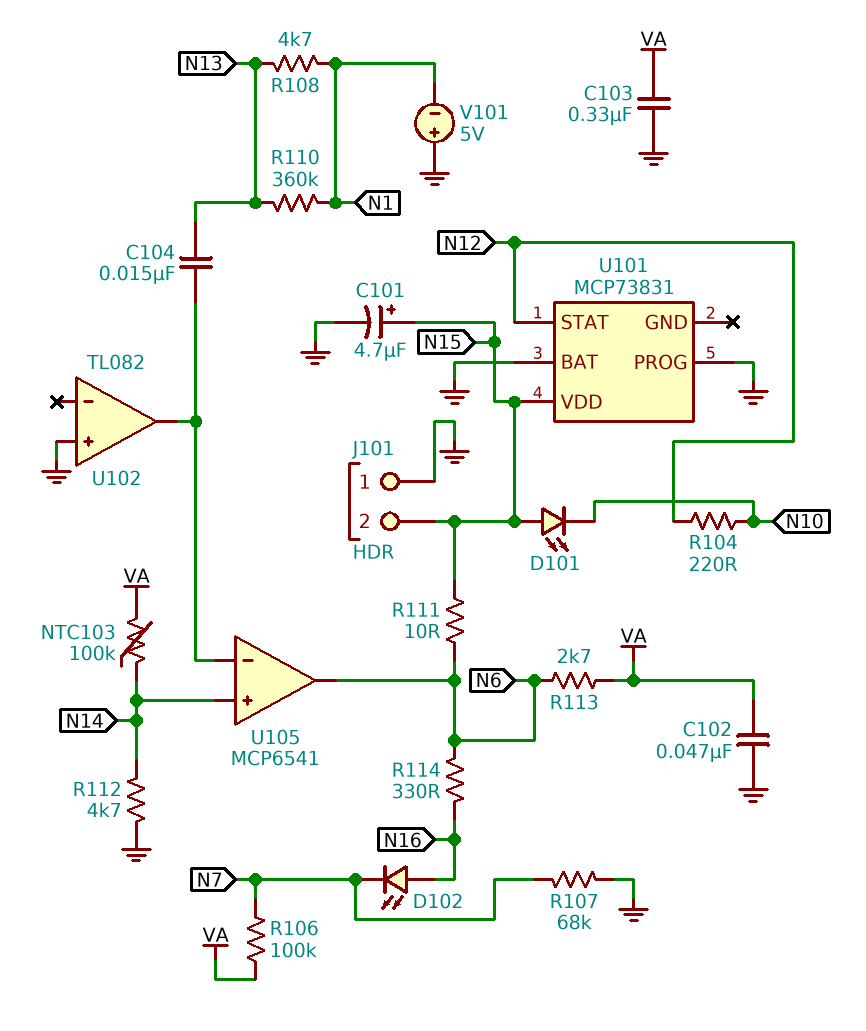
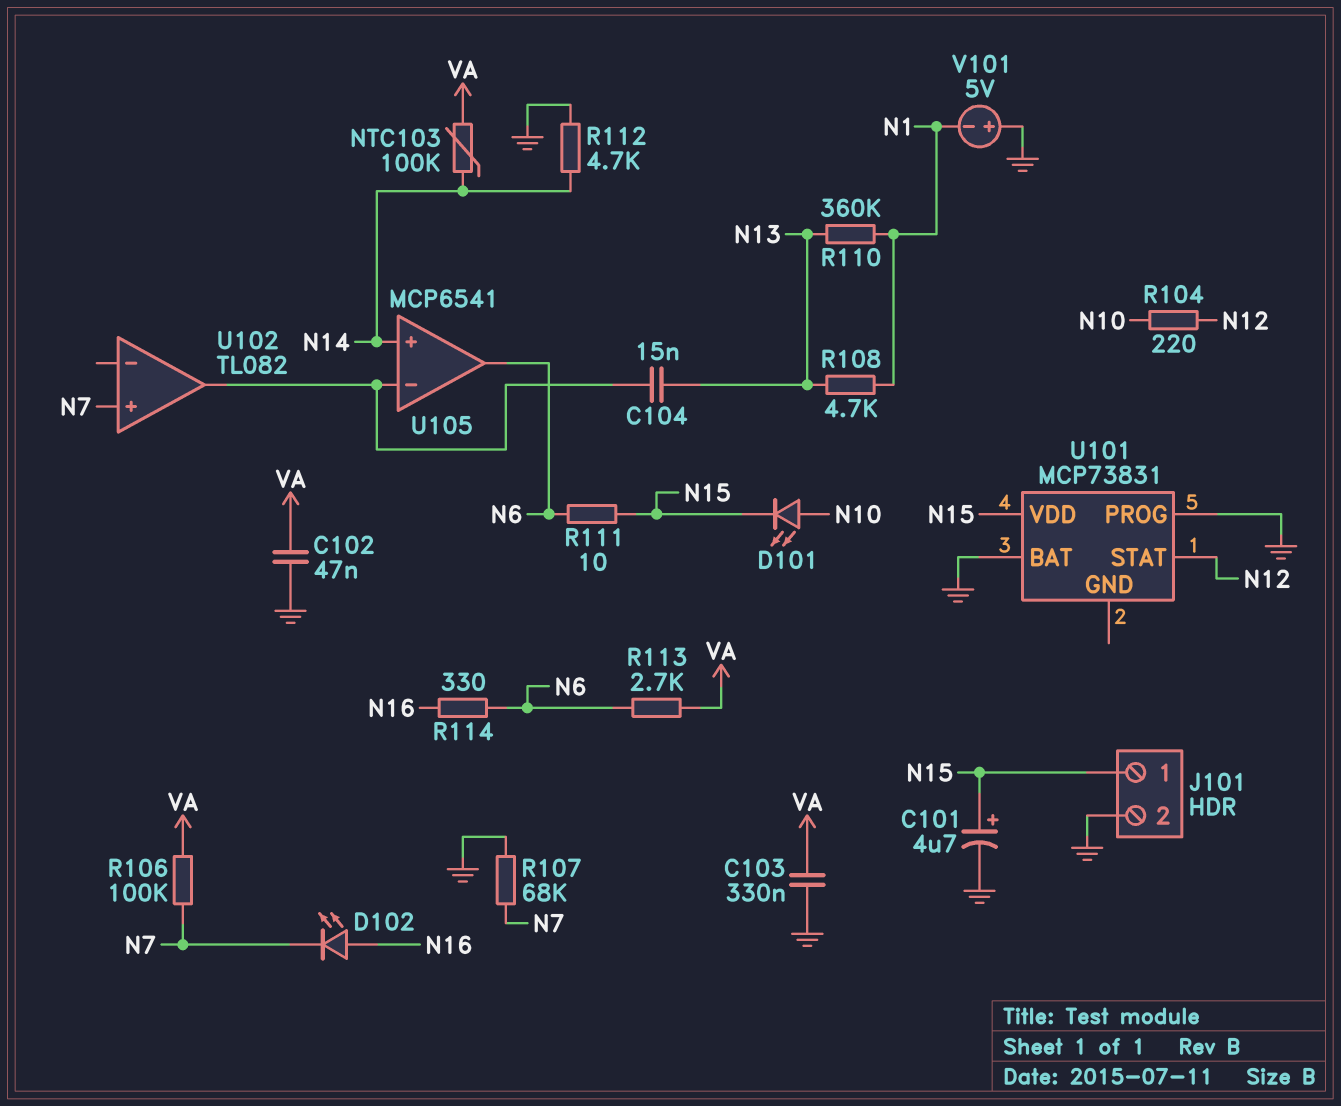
D101: LED (A N15, K N10) -> LED (A N10, K N15)
J101 pin 1: GND -> N15
J101 pin 2: N15 -> GND
U102 pin in+: GND -> N7

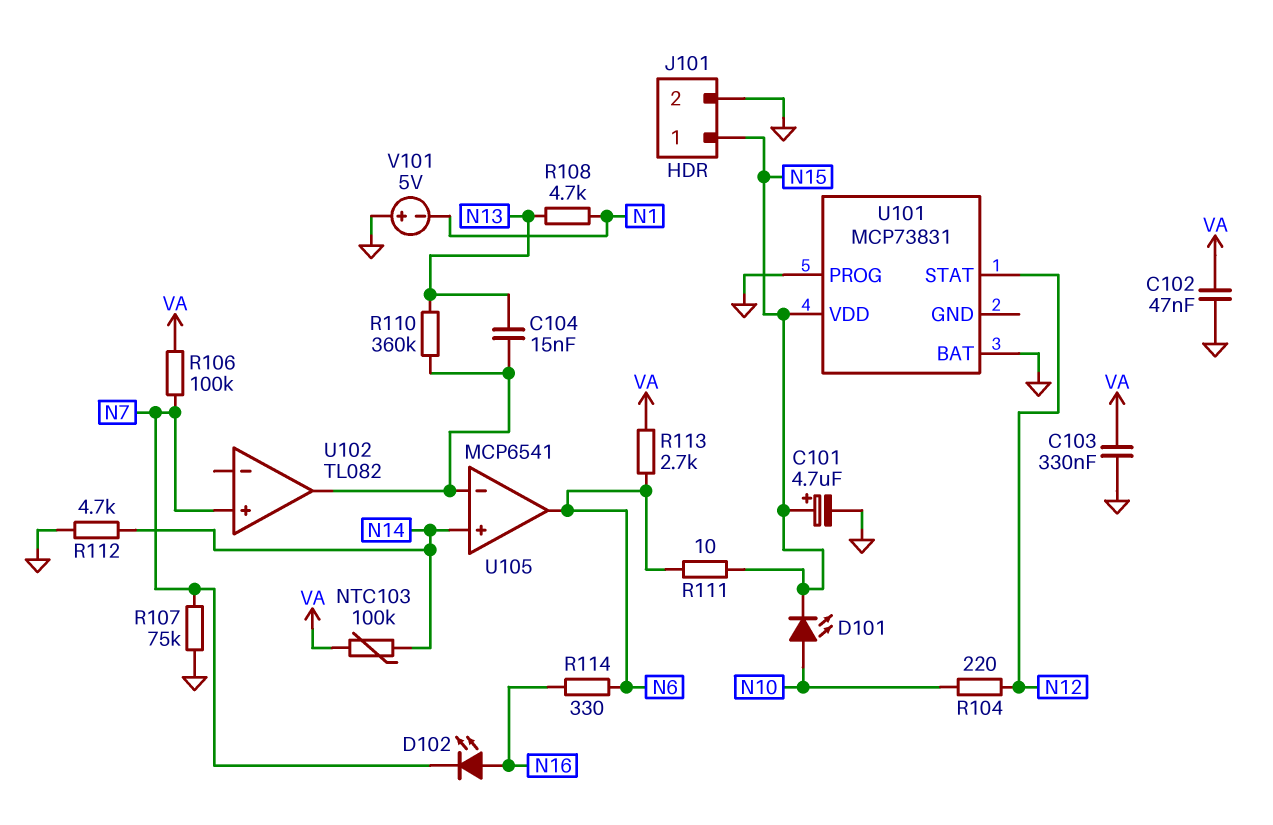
R107: 68k (GND, N7) -> 75k (GND, N7)
R110: 360k (N1, N13) -> 360k (N13, U102/out)

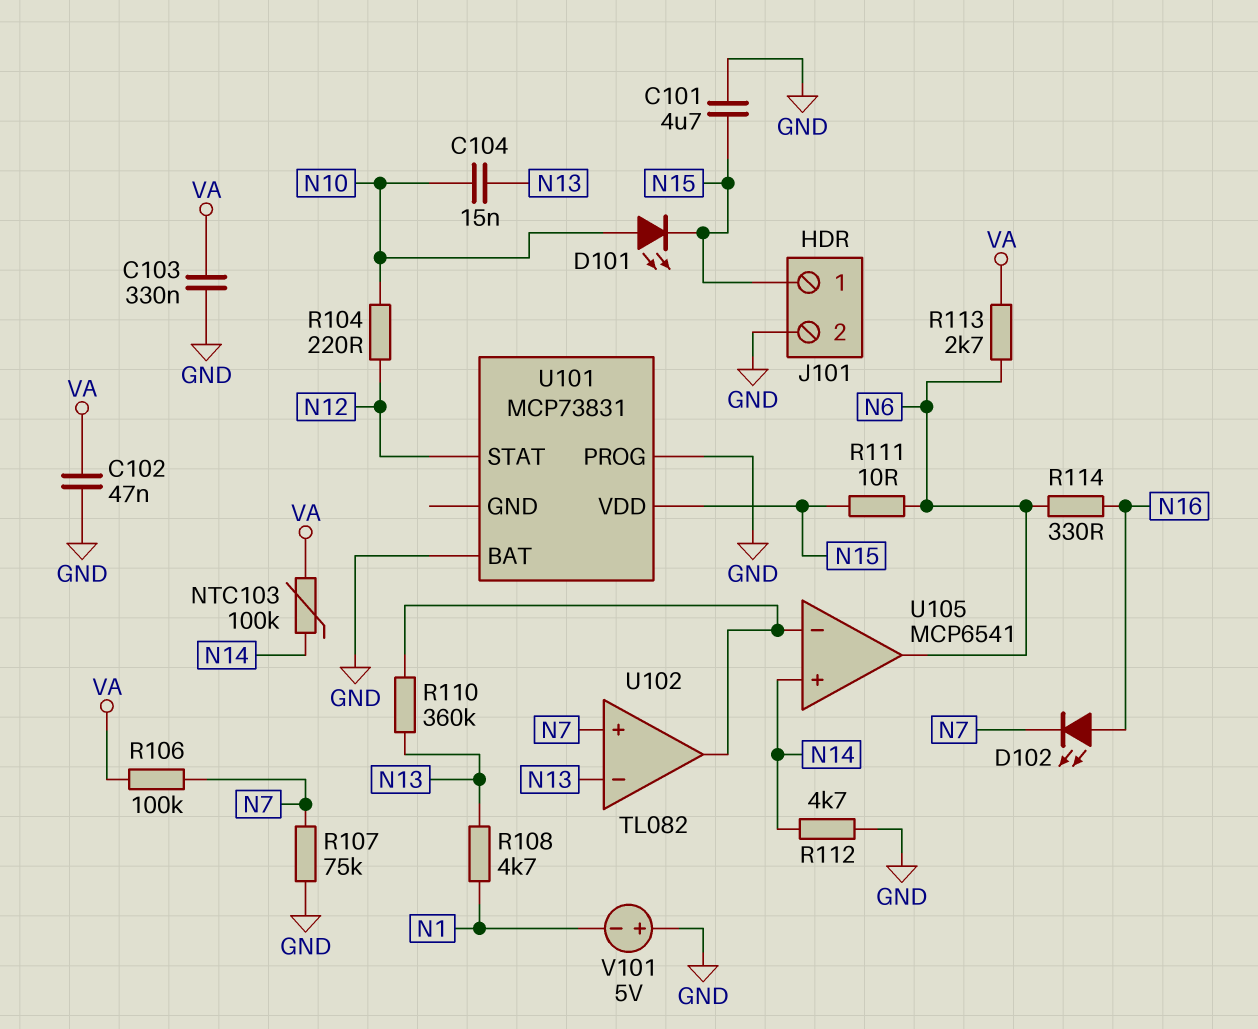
C101: 4.7uF (plus N15, minus GND) -> 4.7uF (GND, N15)
C104: 15nF (N13, U102/out) -> 15nF (N10, N13)
U102 pin in-: none -> N13

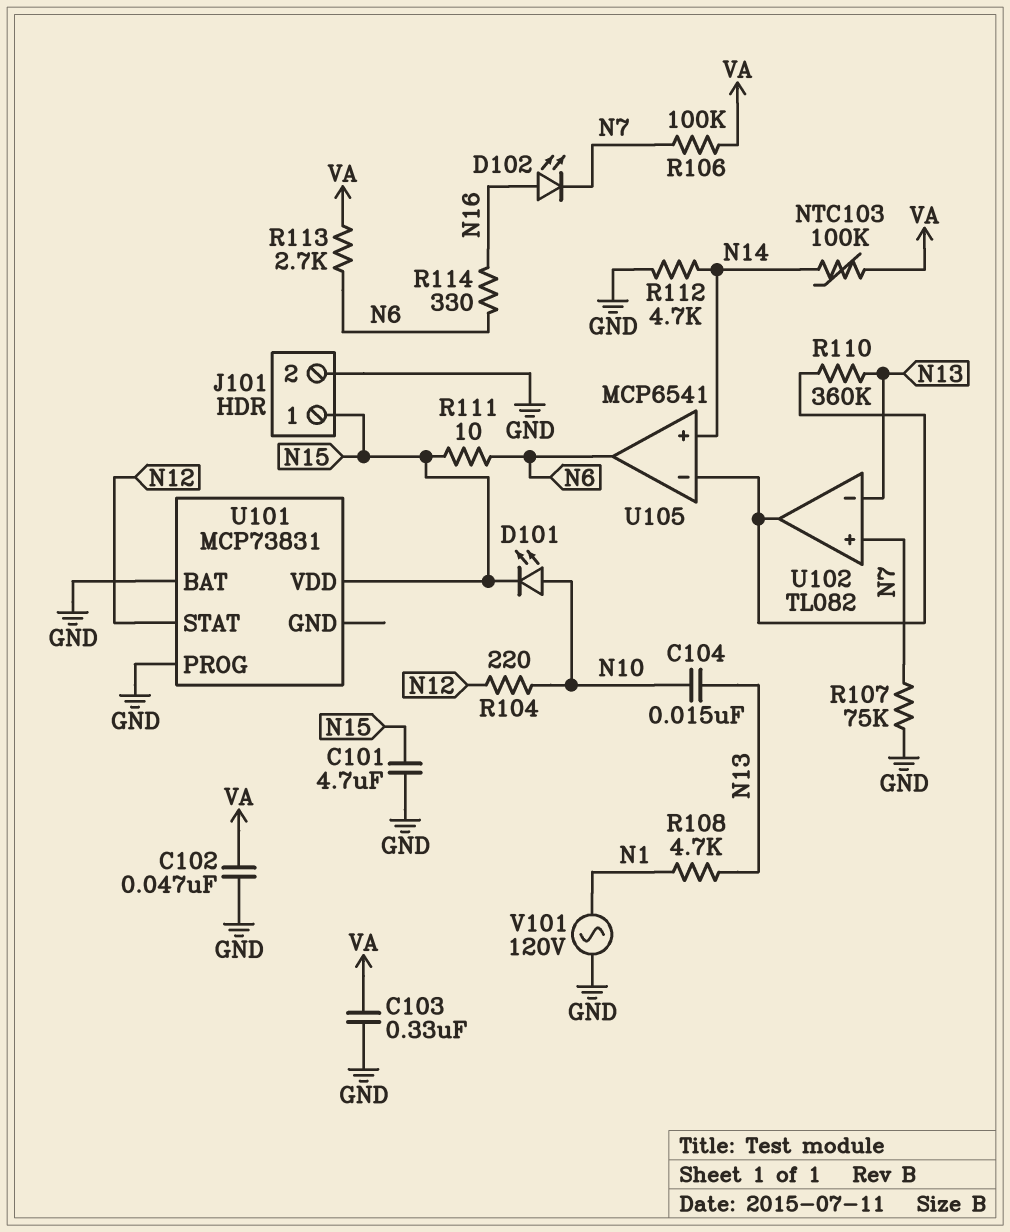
V101: 5V (plus GND, minus N1) -> AC 120V (GND, N1)

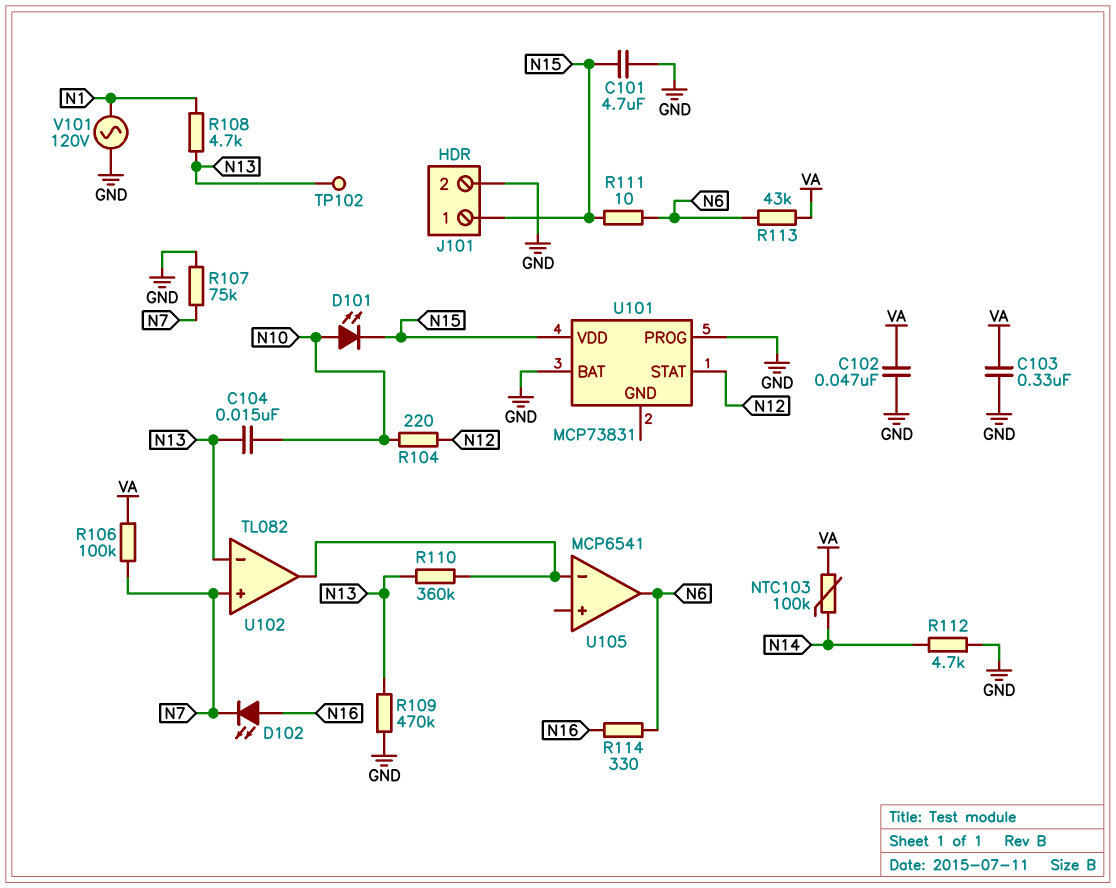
R109: none -> 470k (GND, N13)
R113: 2.7k (N6, VA) -> 43k (N6, VA)
TP102: none -> test point (N13)
U105 pin in+: N14 -> none

